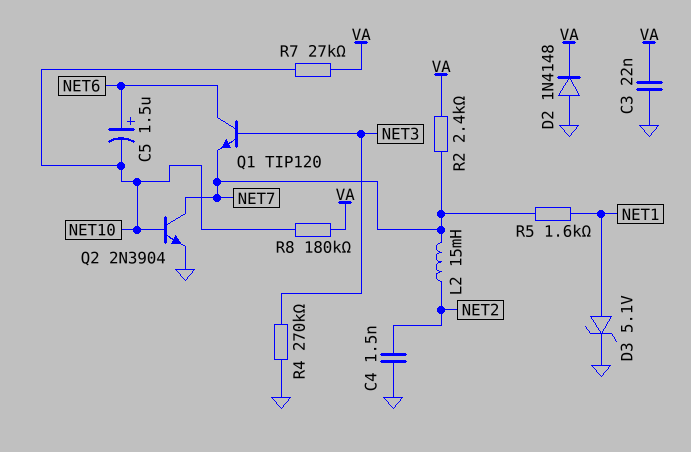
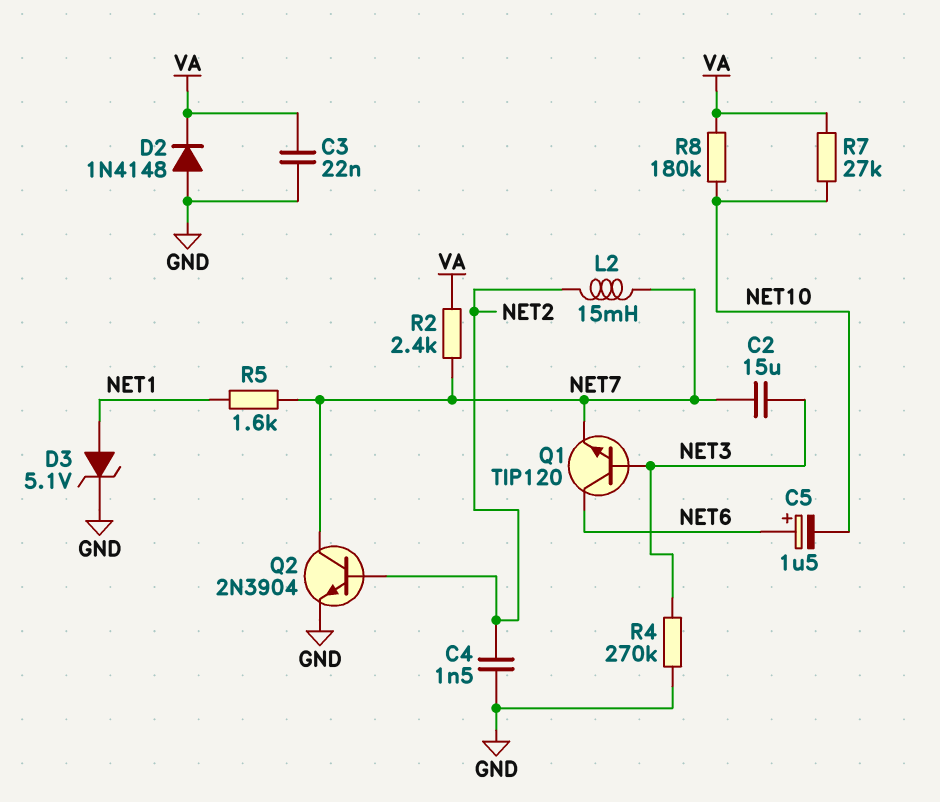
C2: none -> 15uF (NET3, NET7)
Q2: NPN 2N3904 (B NET10, C NET7, E GND) -> NPN 2N3904 (B NET2, C NET7, E GND)

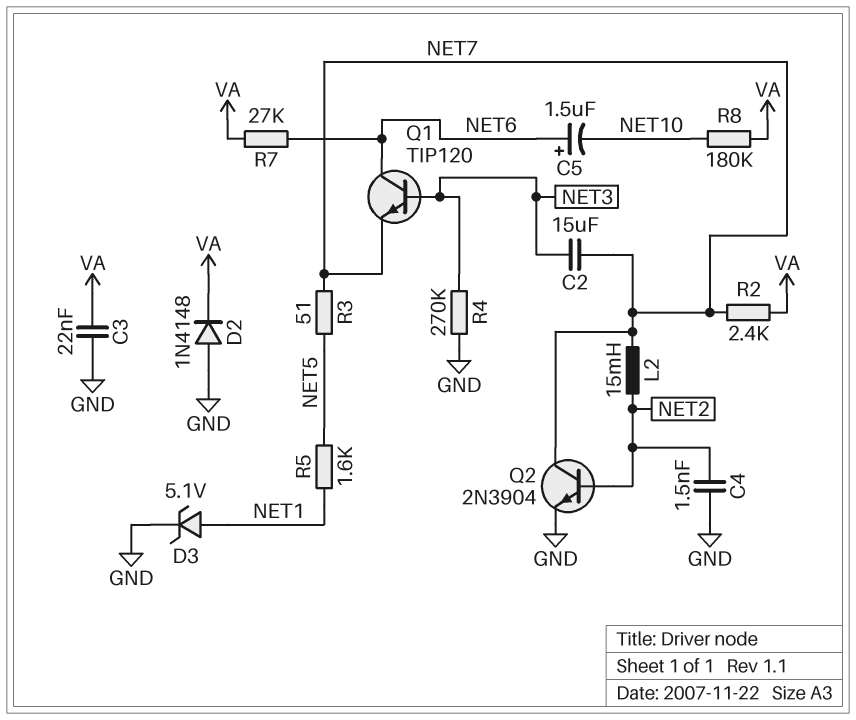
R3: none -> 51 (NET5, NET7)
R5: 1.6k (NET1, NET7) -> 1.6k (NET1, NET5)
R7: 27k (NET10, VA) -> 27k (NET6, VA)

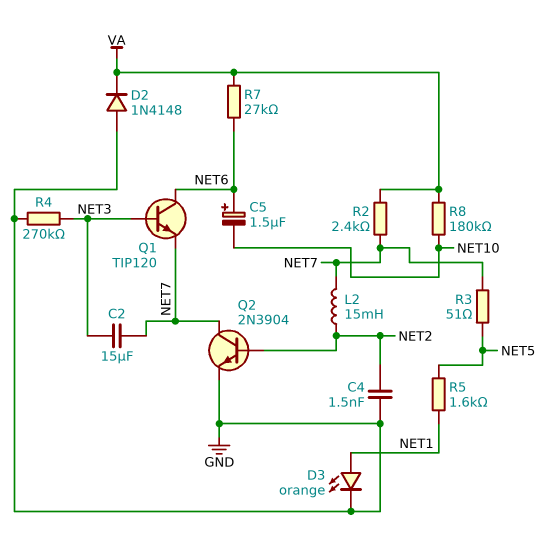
C3: 22nF (GND, VA) -> none
D3: zener 5.1V (A NET1, K GND) -> LED orange (A NET1, K GND)

